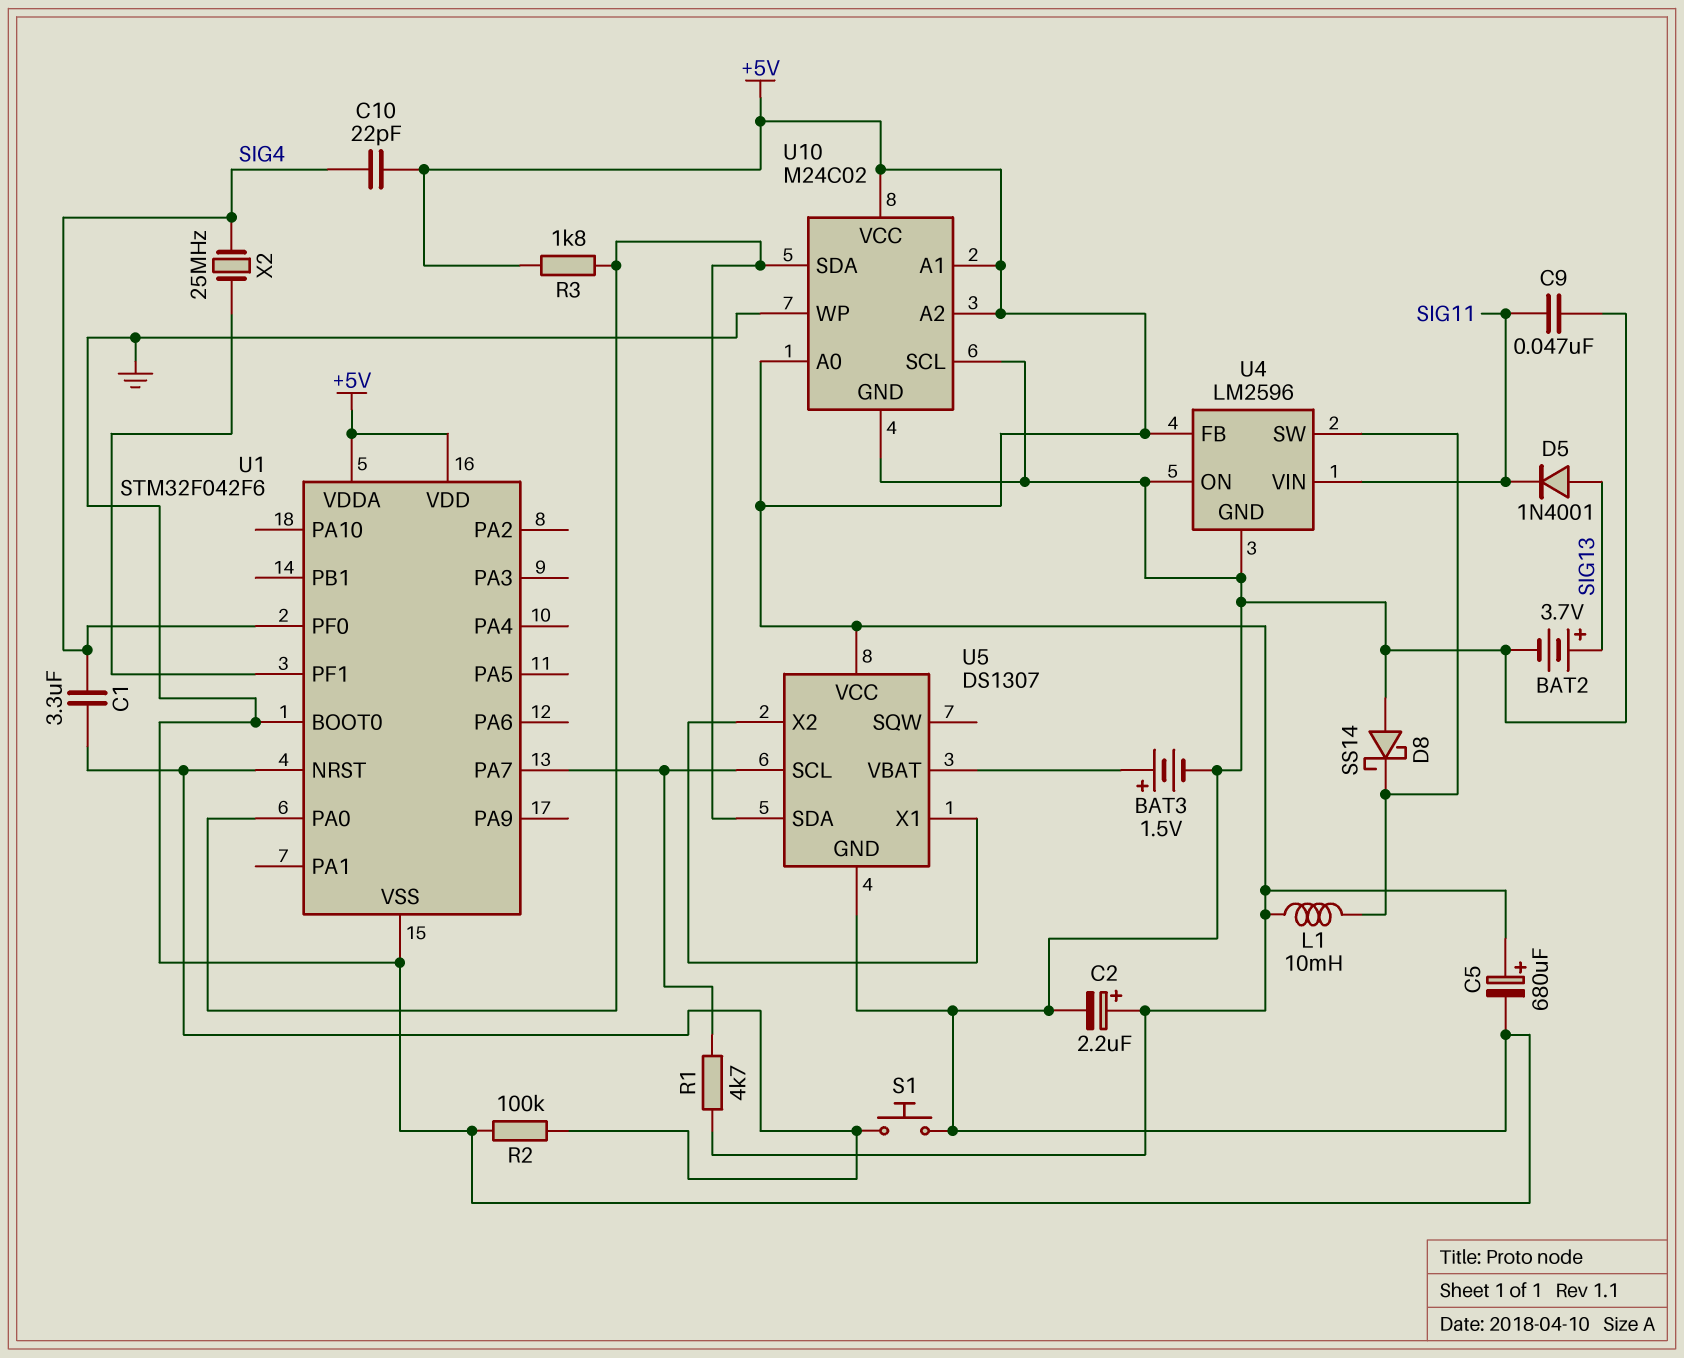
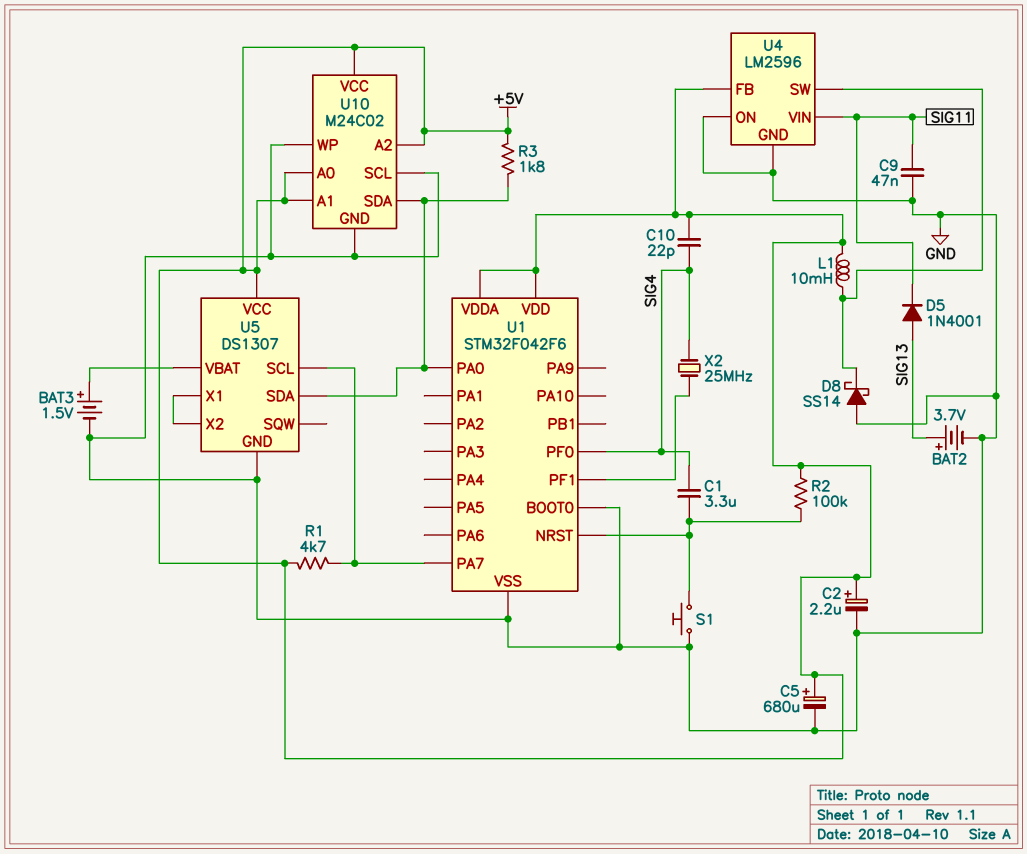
R2: 100k (GND, U1/NRST) -> 100k (+5V, U1/NRST)

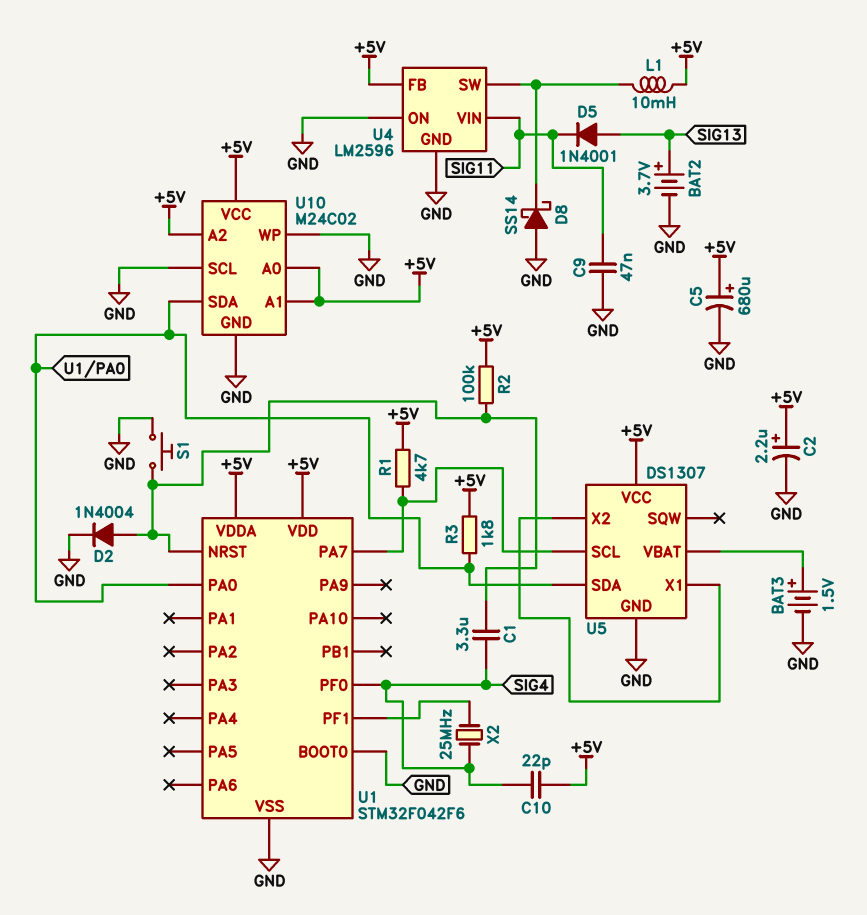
D2: none -> diode 1N4004 (A U1/NRST, K GND)

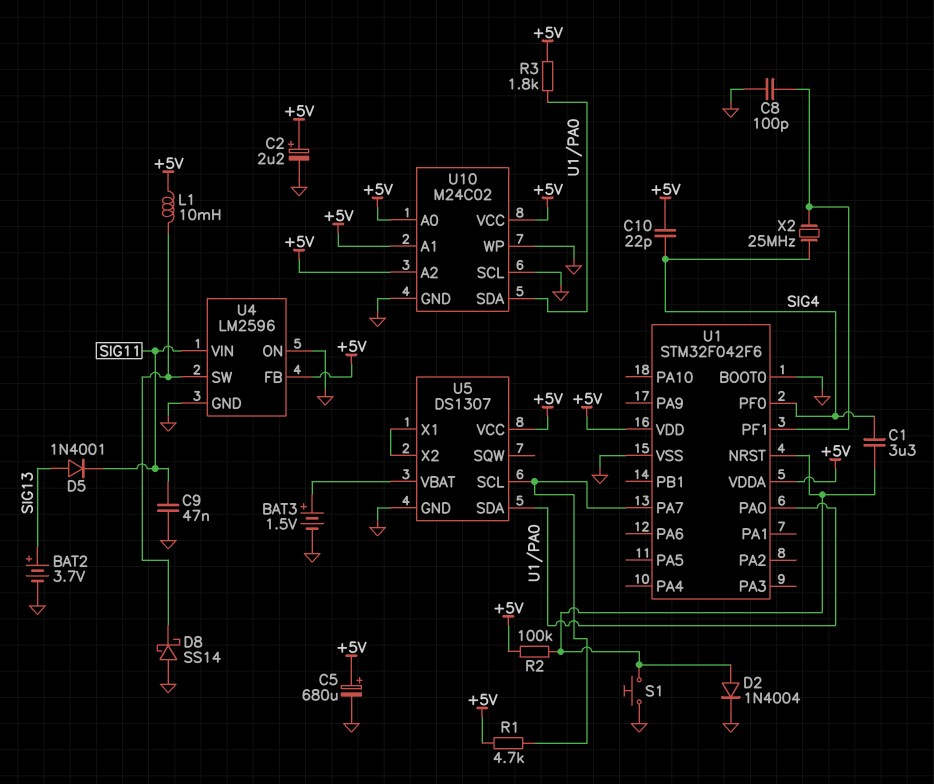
C8: none -> 100pF (GND, U1/PF1)

